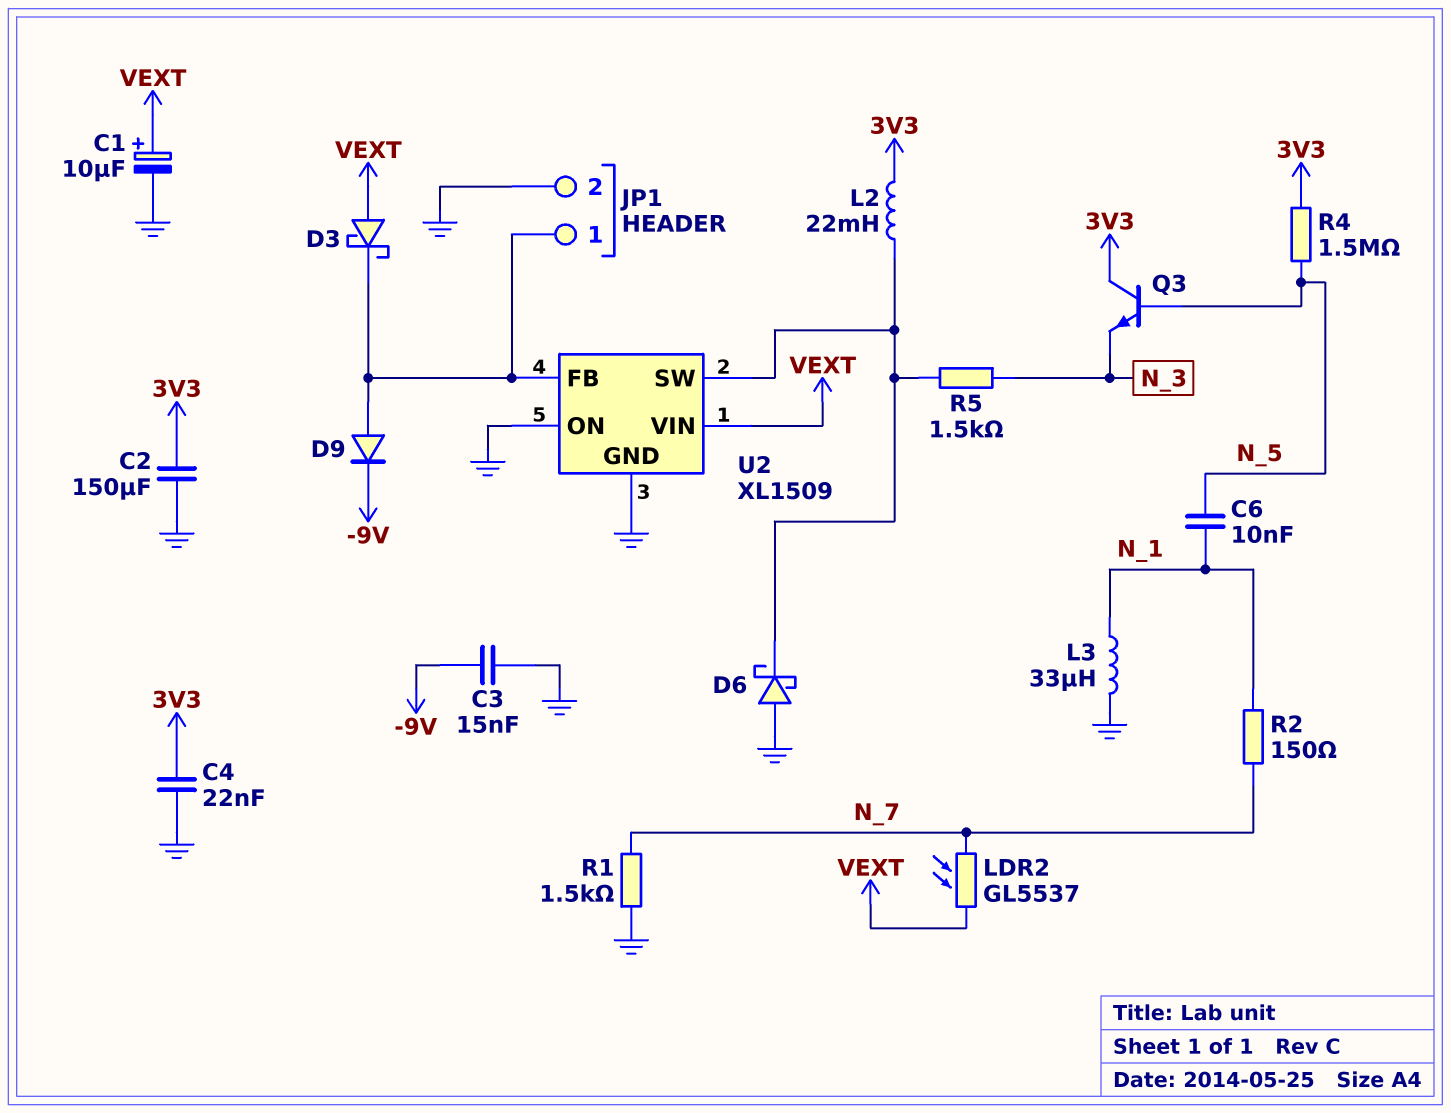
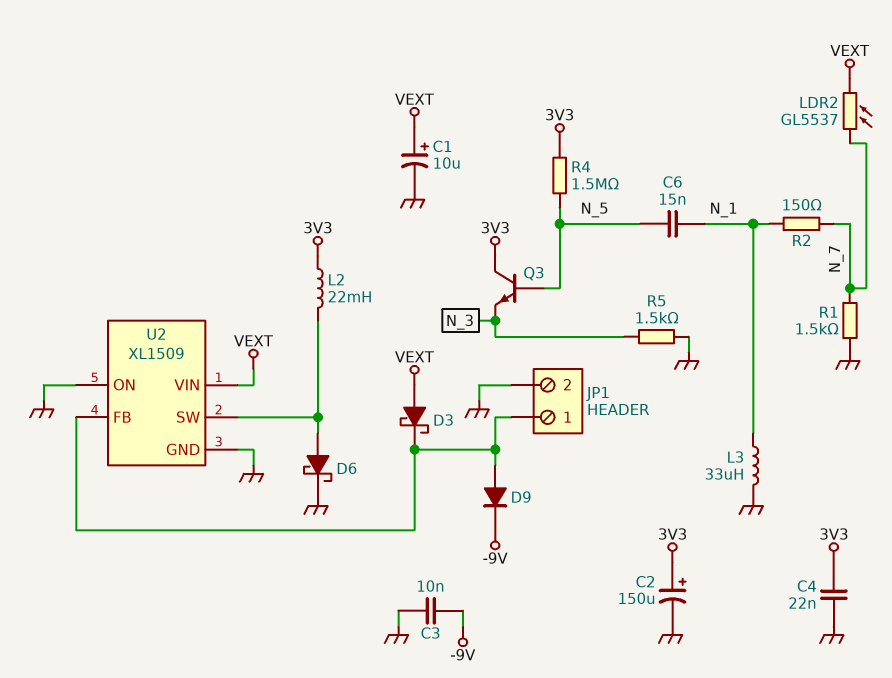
C2: 150uF (3V3, GND) -> 150uF (plus 3V3, minus GND)
C3: 15nF (-9V, GND) -> 10nF (-9V, GND)
C6: 10nF (N_1, N_5) -> 15nF (N_1, N_5)
D6: schottky (A GND, K U2/SW) -> schottky (A U2/SW, K GND)
R5: 1.5k (N_3, U2/SW) -> 1.5k (GND, N_3)

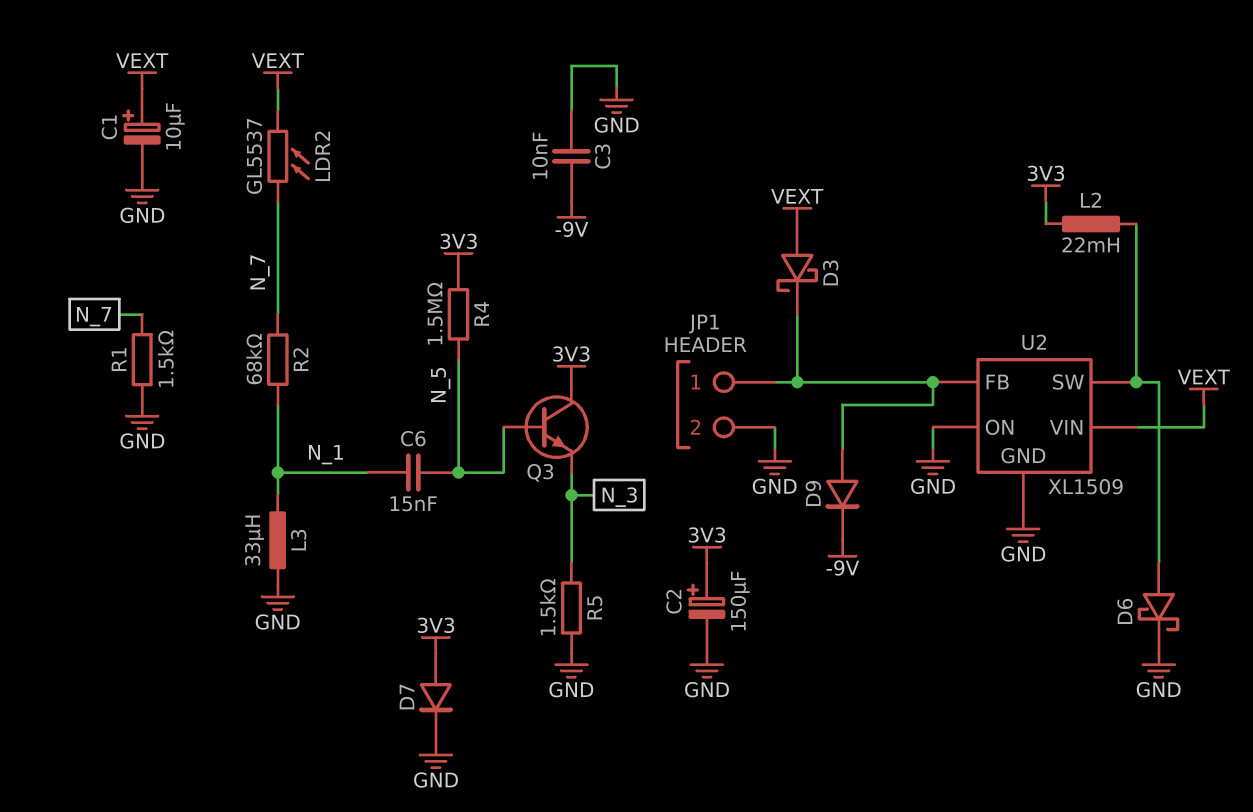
C4: 22nF (3V3, GND) -> none
D7: none -> diode (A 3V3, K GND)
R2: 150 (N_1, N_7) -> 68k (N_1, N_7)

